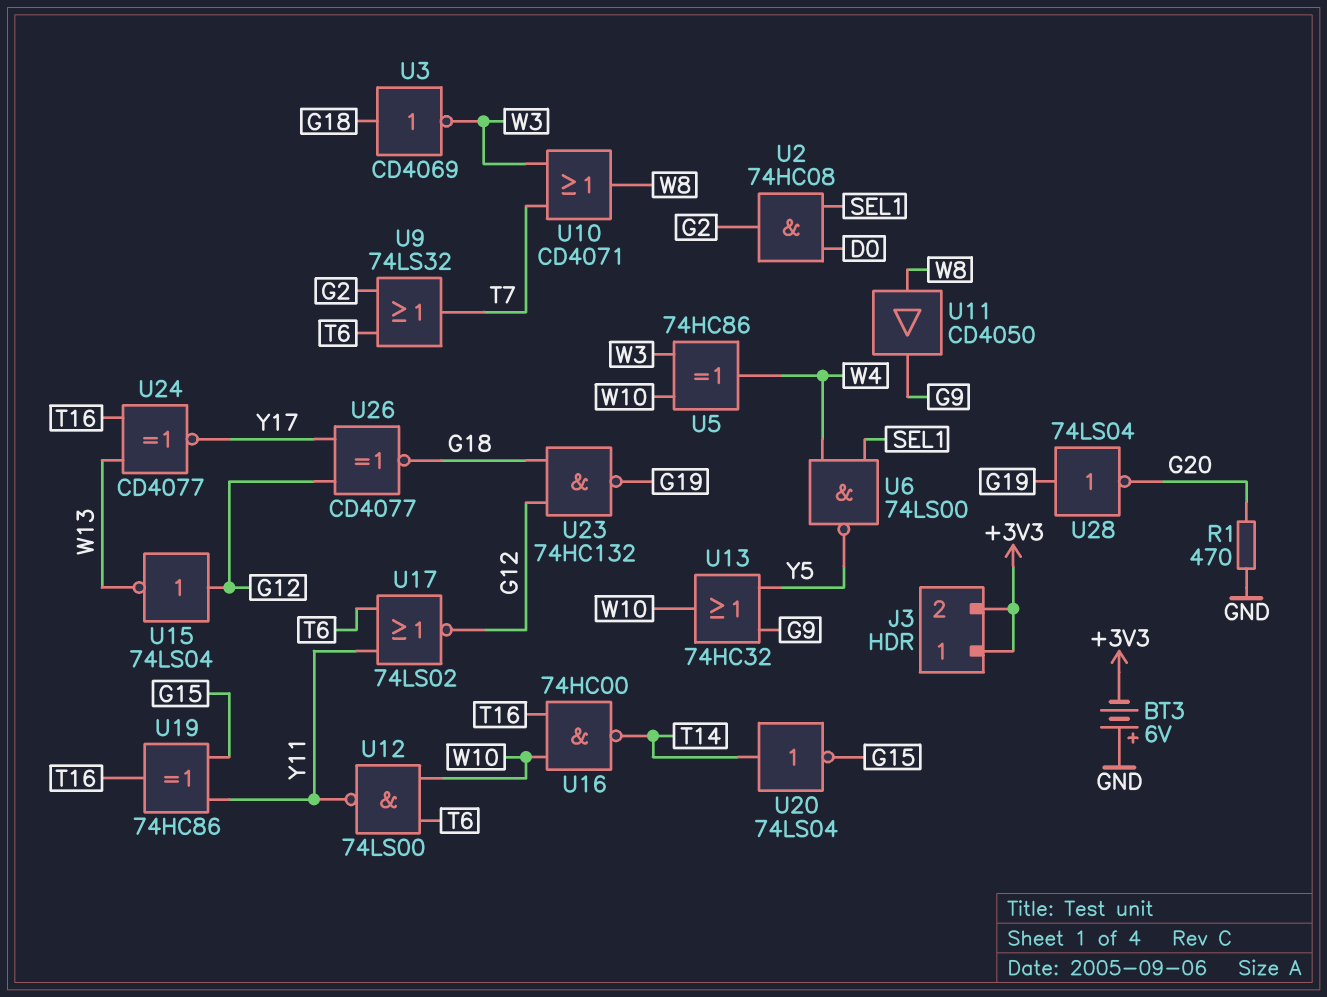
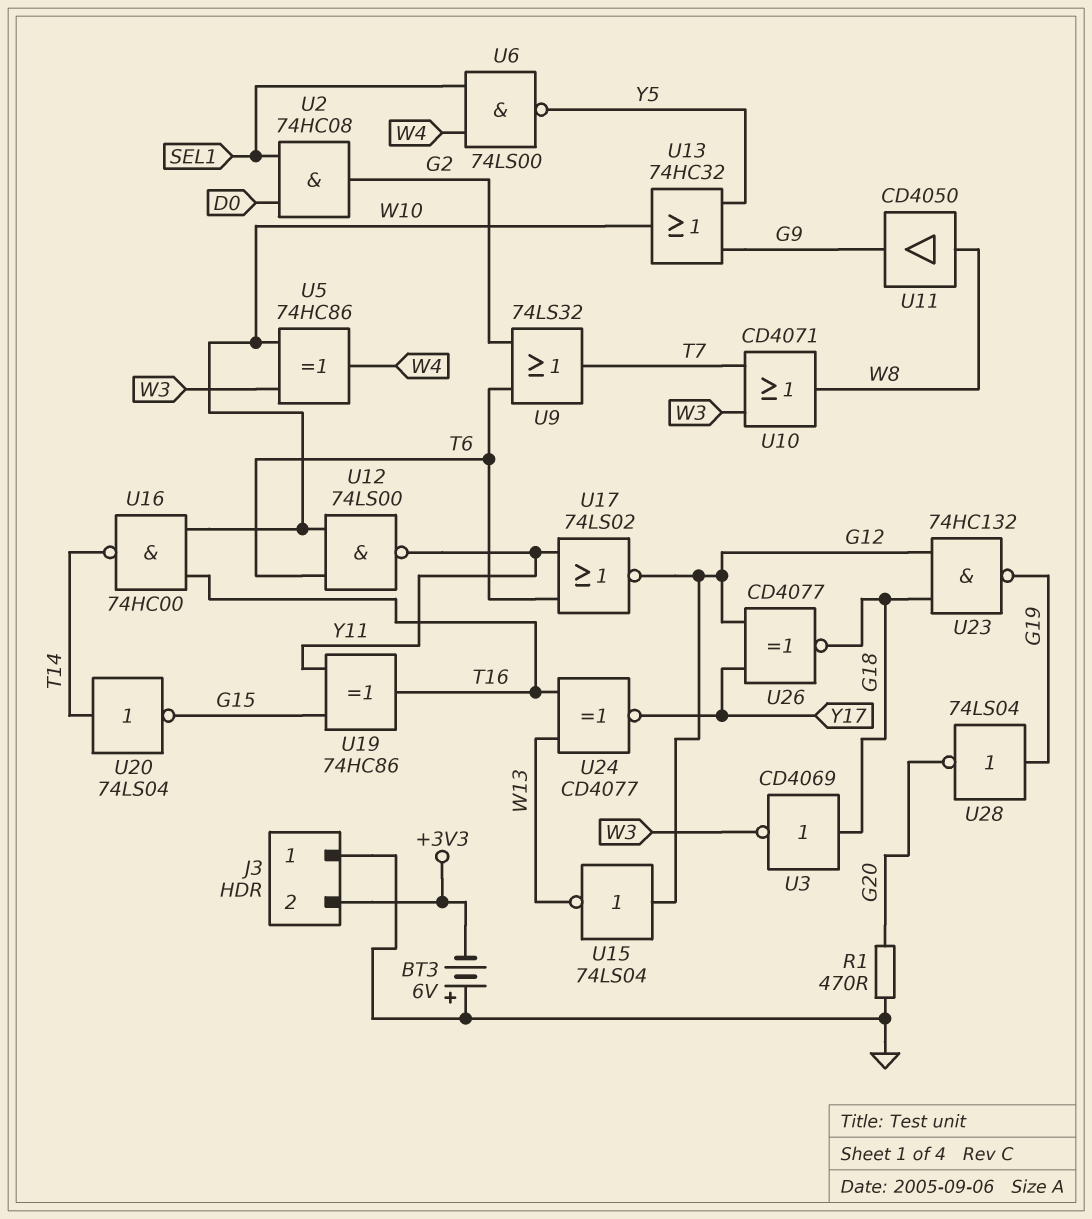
J3 pin 1: +3V3 -> GND

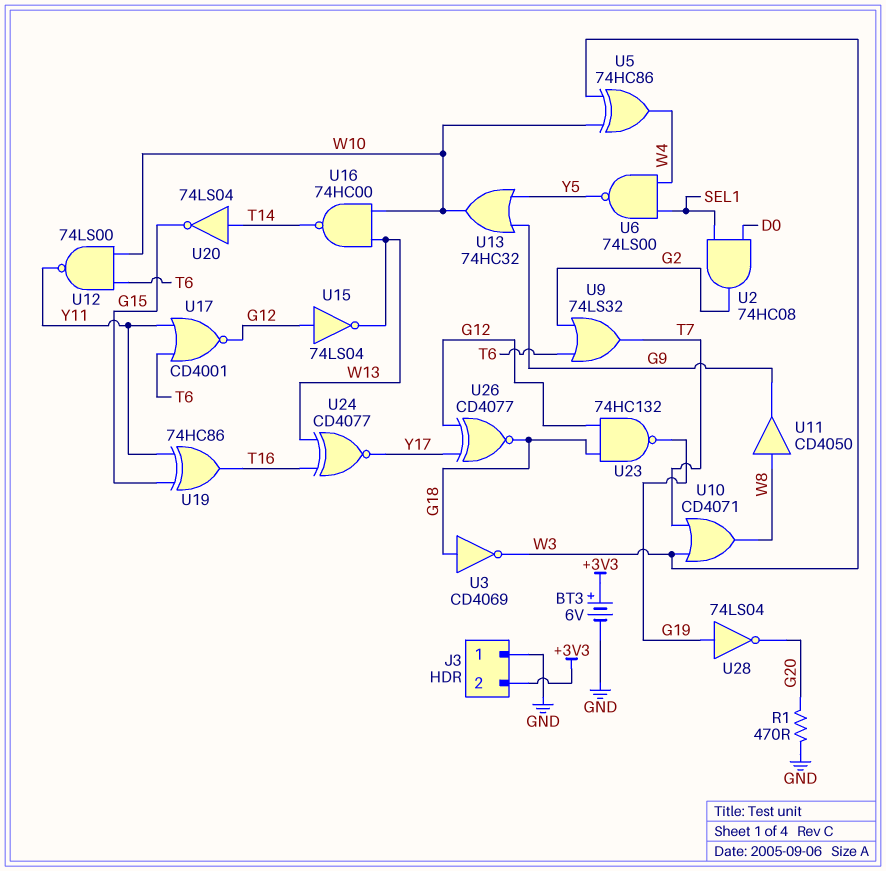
BT3: 6V (plus GND, minus +3V3) -> 6V (plus +3V3, minus GND)
U16: NAND 74HC00 (in T16, in W10, out T14) -> NAND 74HC00 (in W10, in W13, out T14)
U17: NOR 74LS02 (in T6, in Y11, out G12) -> NOR CD4001 (in T6, in Y11, out G12)

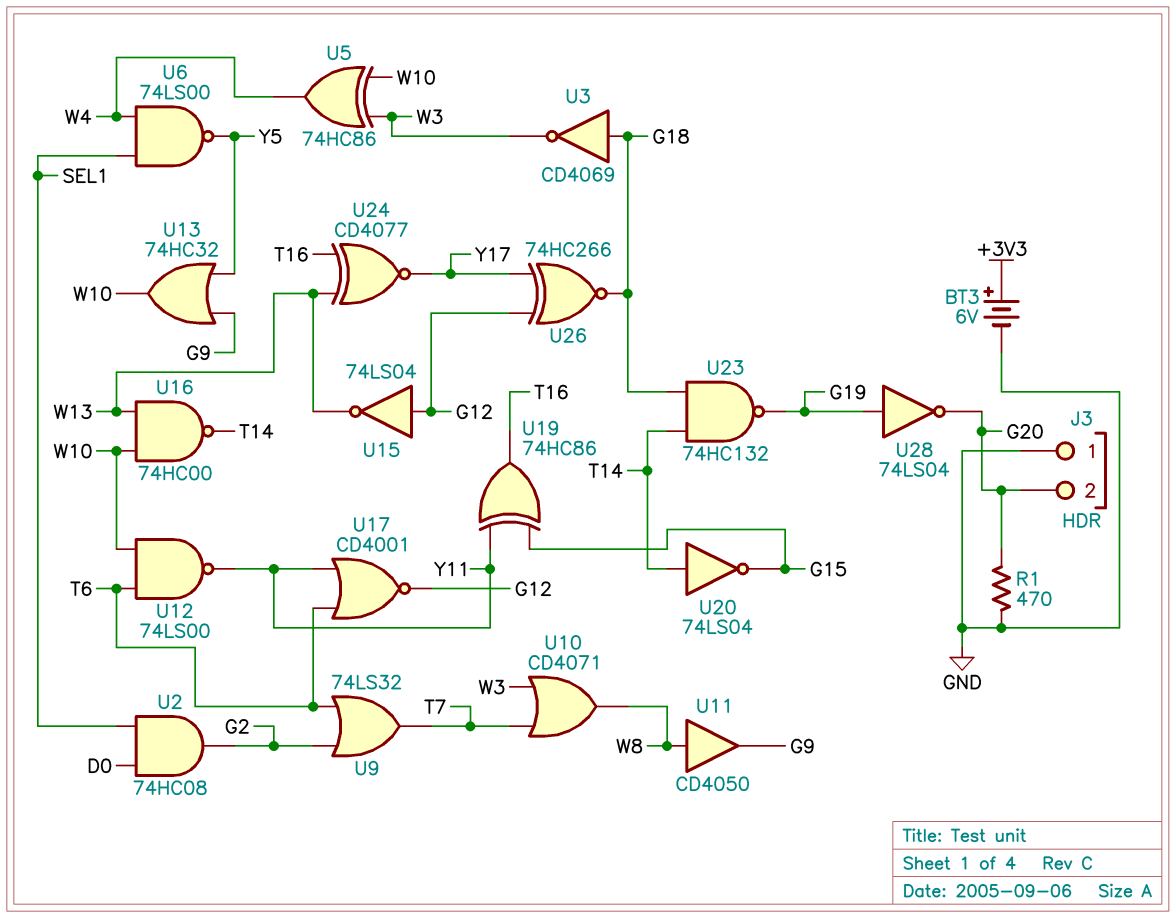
J3 pin 2: +3V3 -> G20
U23: NAND 74HC132 (in G12, in G18, out G19) -> NAND 74HC132 (in G18, in T14, out G19)
U26: XNOR CD4077 (in G12, in Y17, out G18) -> XNOR 74HC266 (in G12, in Y17, out G18)

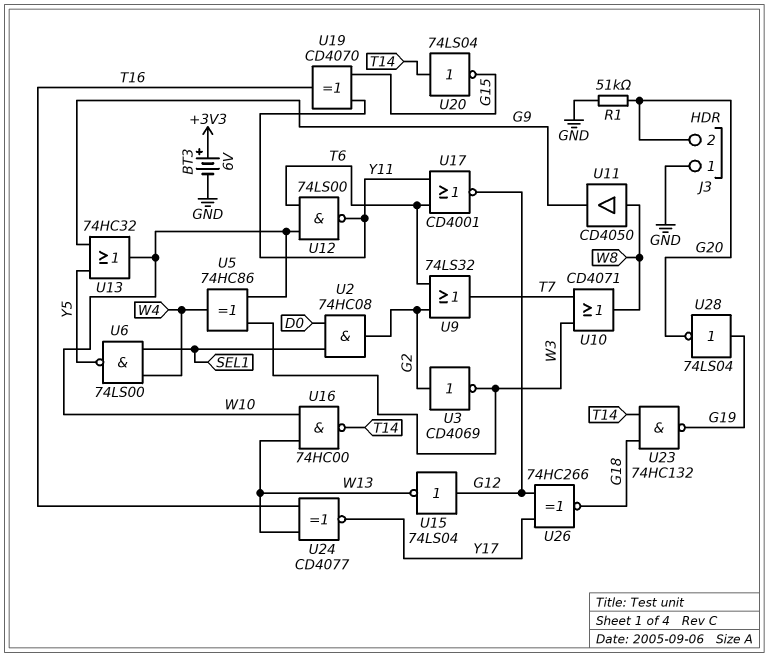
R1: 470 (G20, GND) -> 51k (G20, GND)
U3: NOT CD4069 (in G18, out W3) -> NOT CD4069 (in G2, out W3)
U19: XOR 74HC86 (in G15, in Y11, out T16) -> XOR CD4070 (in G15, in Y11, out T16)

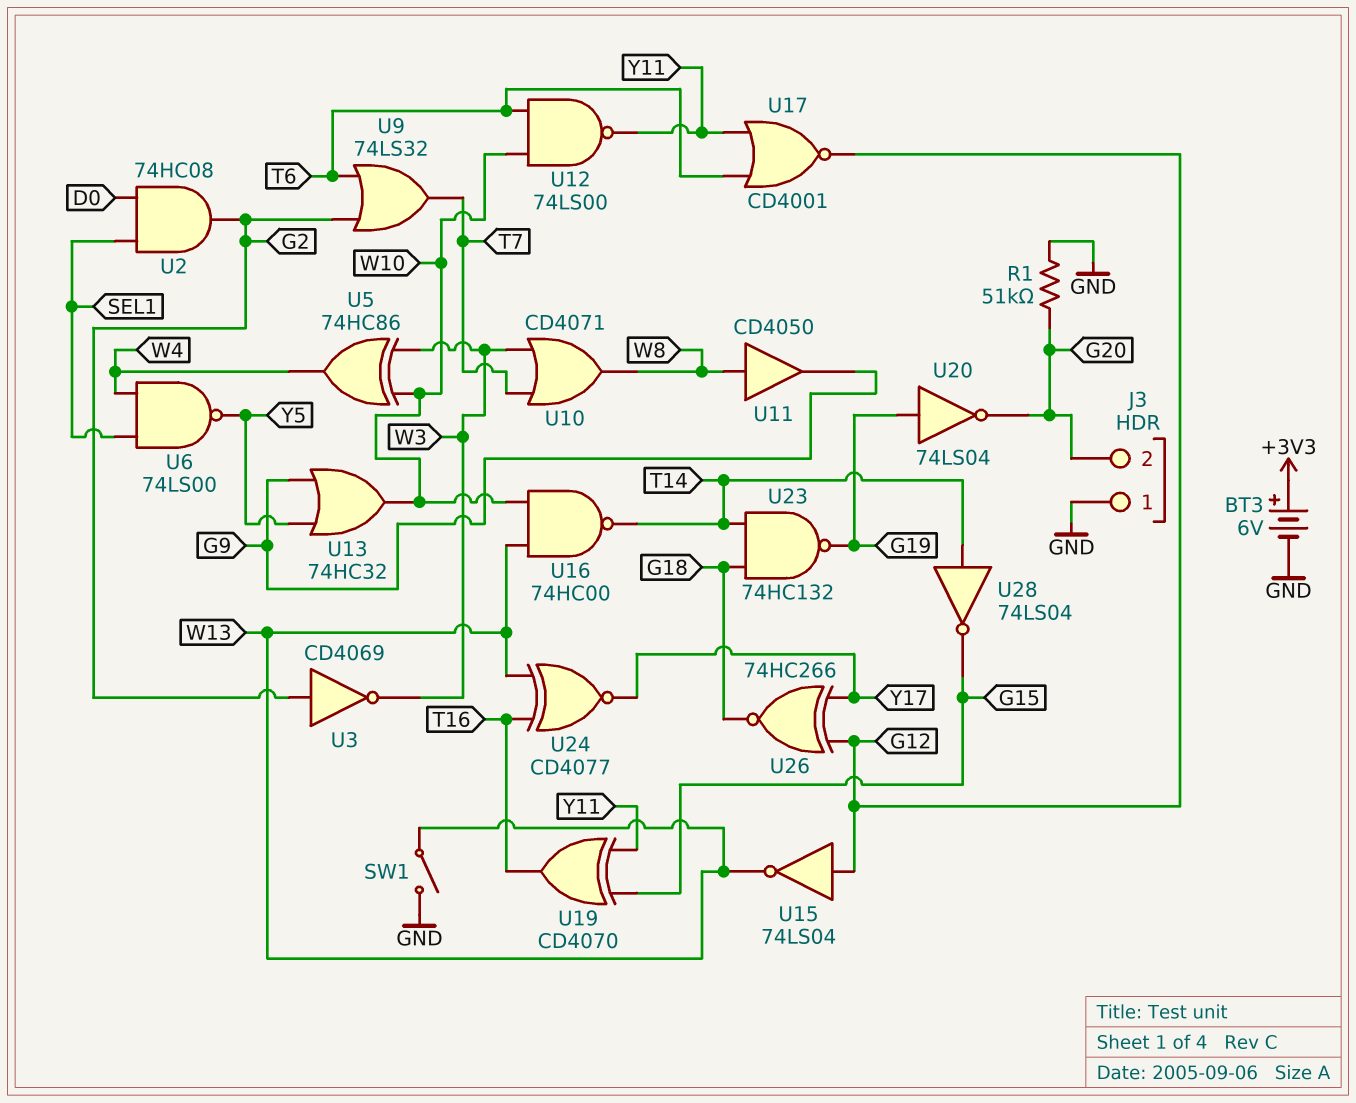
SW1: none -> switch (GND, W13)
U20: NOT 74LS04 (in T14, out G15) -> NOT 74LS04 (in G19, out G20)
U28: NOT 74LS04 (in G19, out G20) -> NOT 74LS04 (in T14, out G15)

